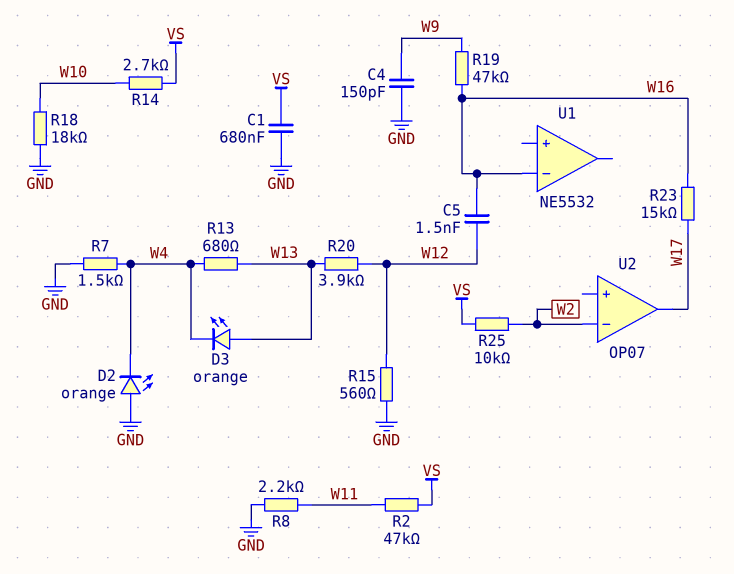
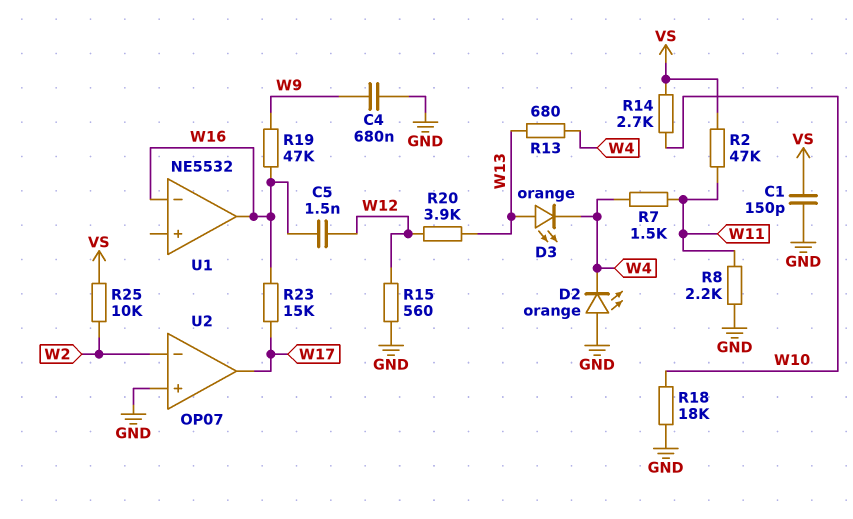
C1: 680nF (GND, VS) -> 150pF (GND, VS)
C4: 150pF (GND, W9) -> 680nF (GND, W9)
R7: 1.5k (GND, W4) -> 1.5k (W4, W11)
U1 pin out: none -> W16
U2 pin in+: none -> GND

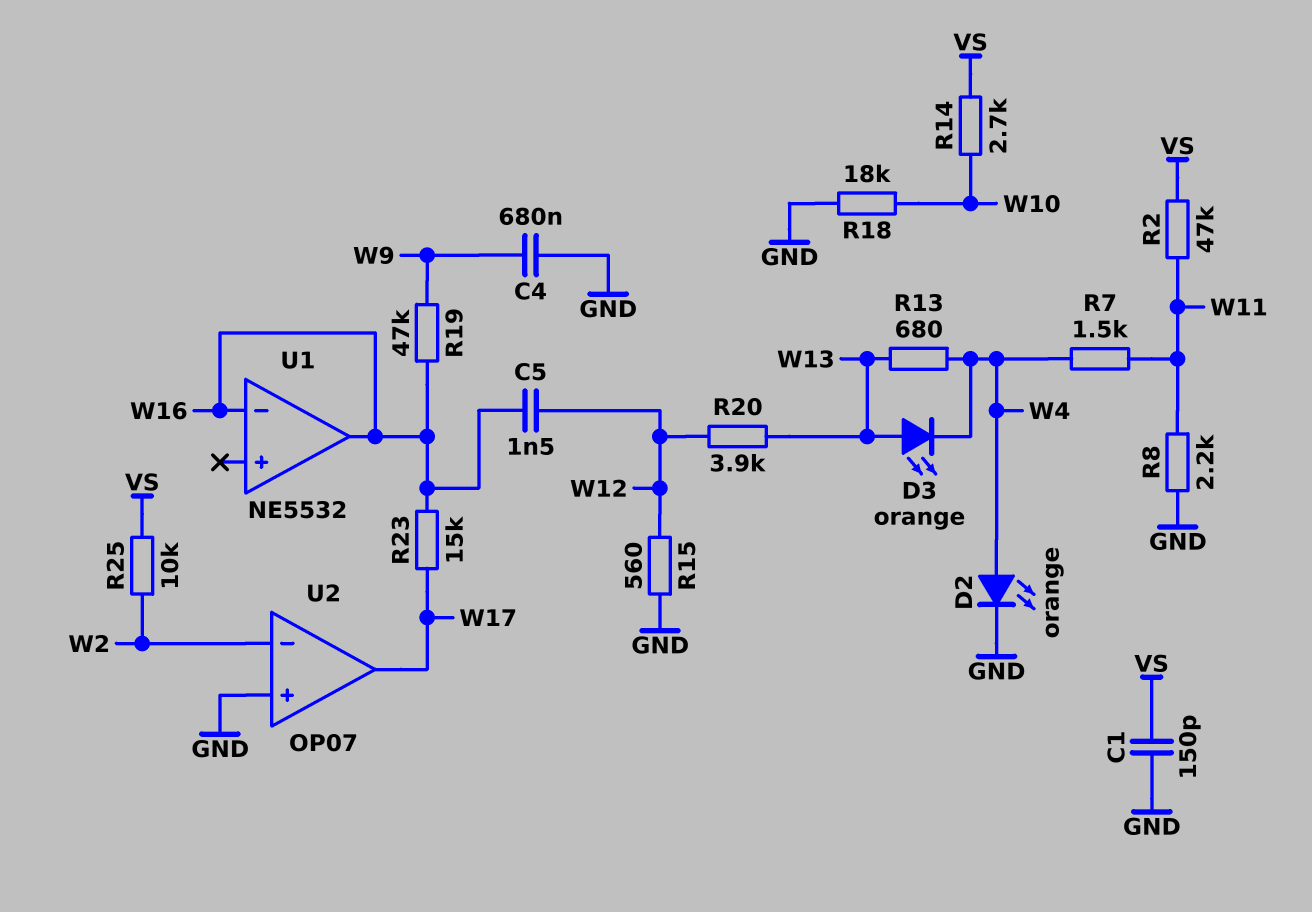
D2: LED orange (A GND, K W4) -> LED orange (A W4, K GND)

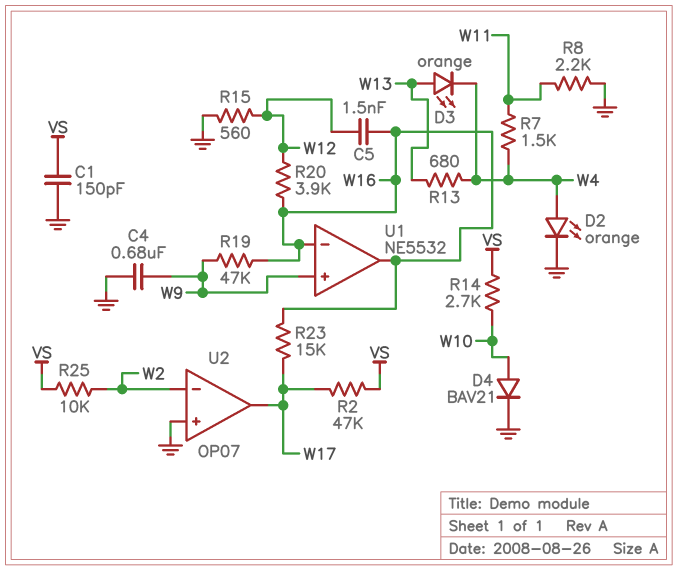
D4: none -> diode BAV21 (A W10, K GND)
R2: 47k (VS, W11) -> 47k (VS, W17)
R18: 18k (GND, W10) -> none
R20: 3.9k (W12, W13) -> 3.9k (W12, W16)
U1 pin in+: none -> W9

